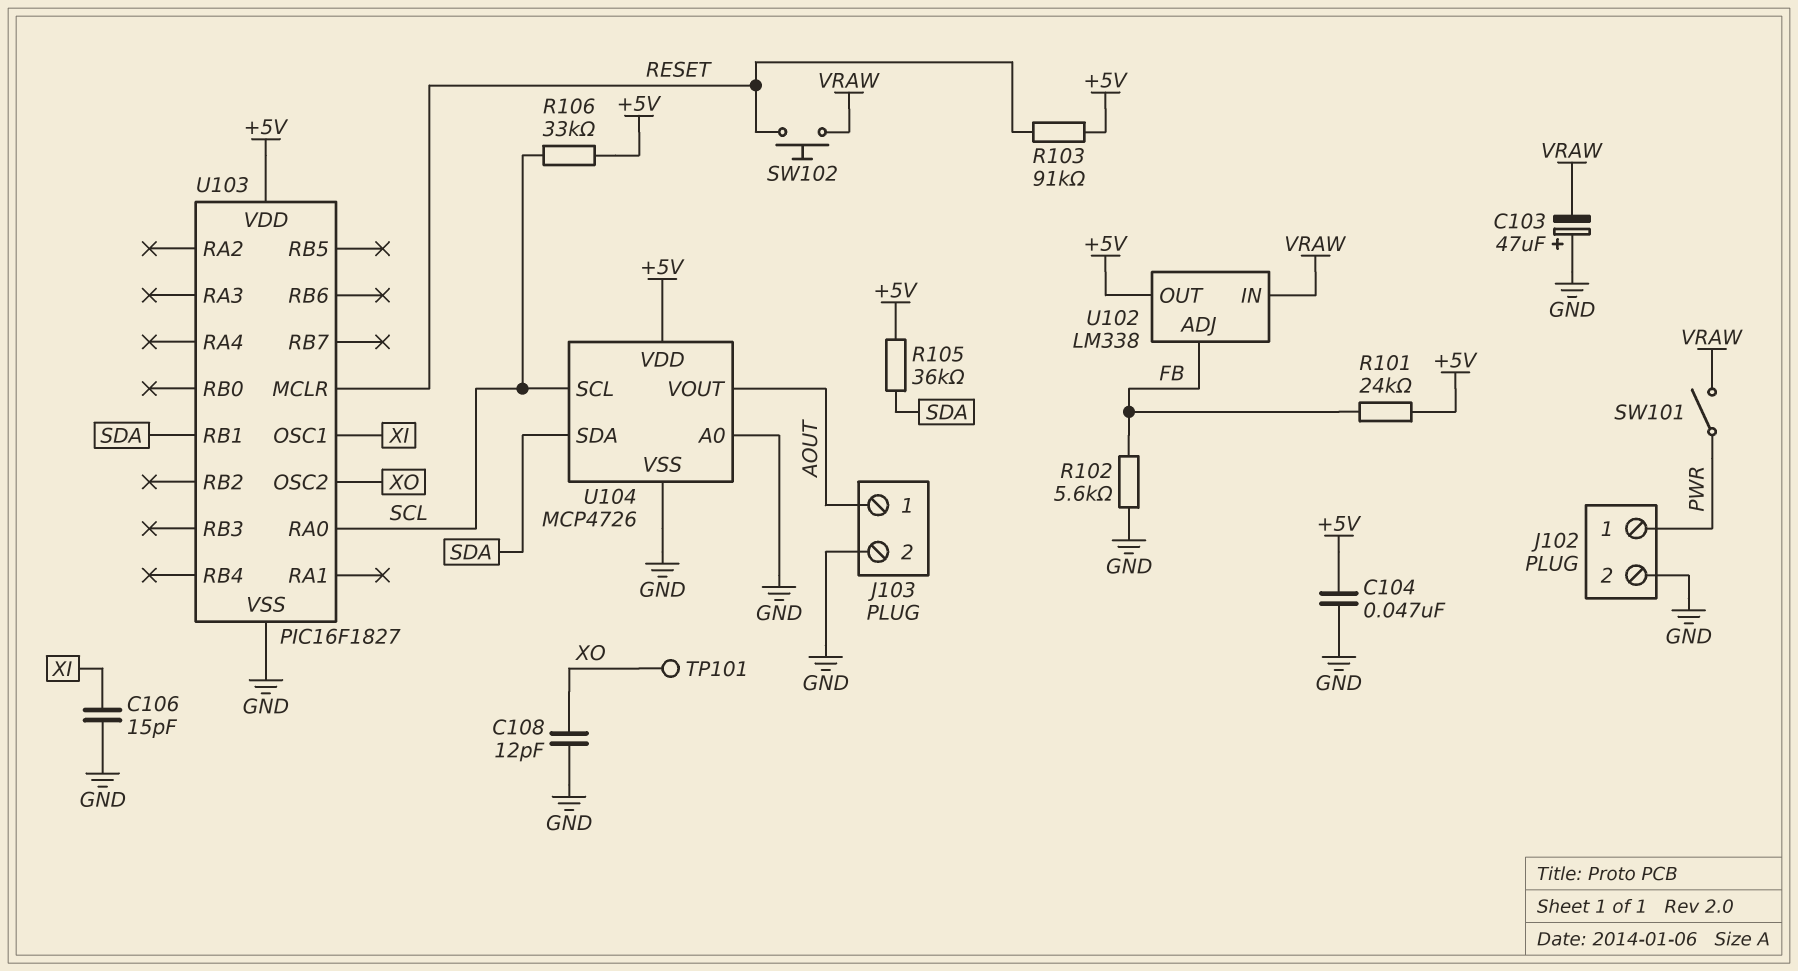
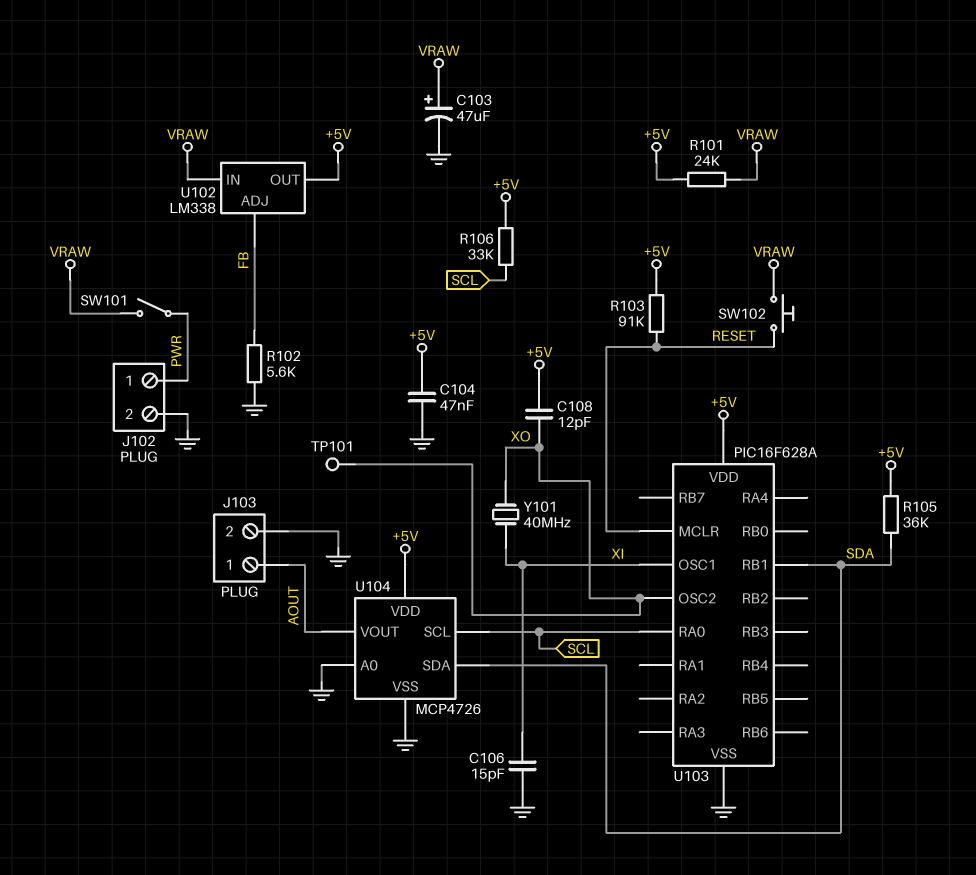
C103: 47uF (plus GND, minus VRAW) -> 47uF (plus VRAW, minus GND)
C108: 12pF (GND, XO) -> 12pF (+5V, XO)
R101: 24k (+5V, FB) -> 24k (+5V, VRAW)
U103: PIC16F1827 -> PIC16F628A
Y101: none -> 40MHz (XI, XO)

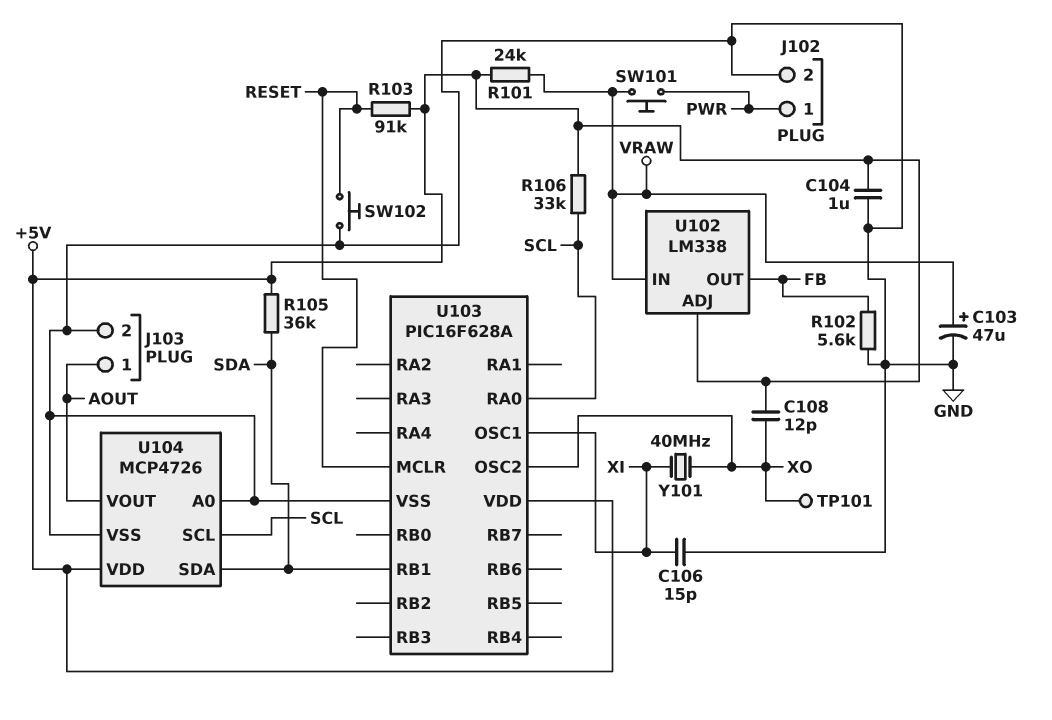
C104: 47nF (+5V, GND) -> 1uF (+5V, GND)
SW101: switch (PWR, VRAW) -> button (PWR, VRAW)
SW102: button (RESET, VRAW) -> button (GND, RESET)
U102 pin ADJ: FB -> +5V
U102 pin OUT: +5V -> FB

